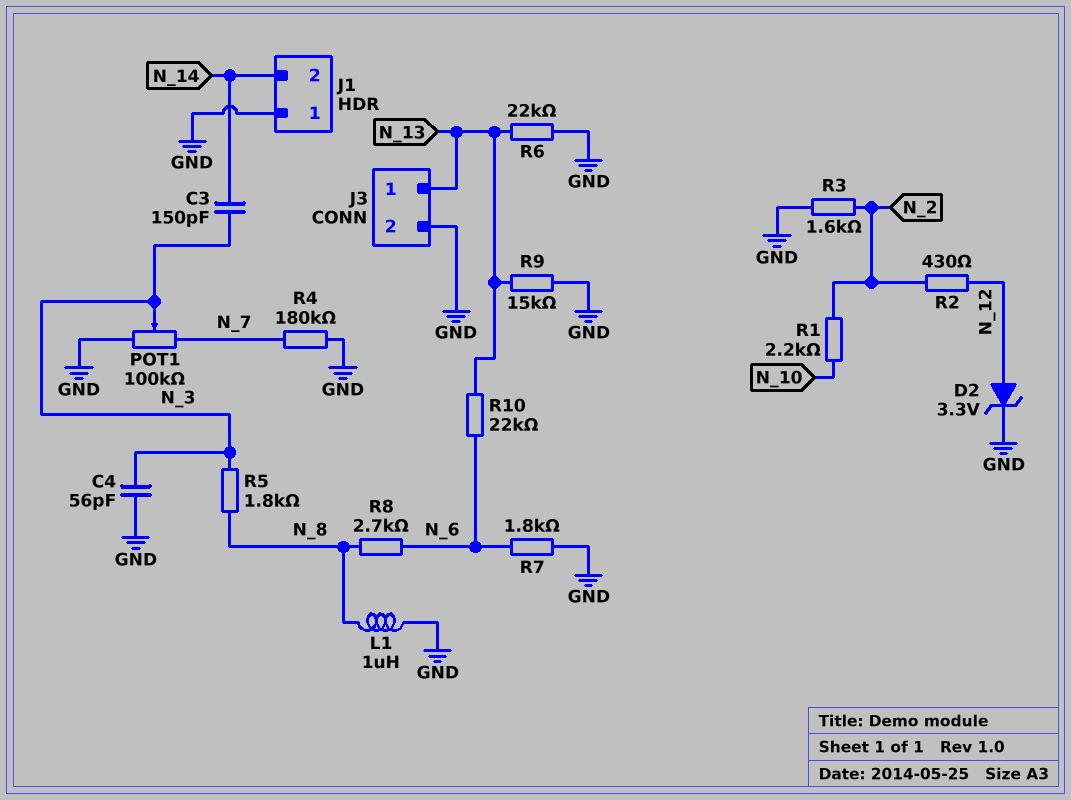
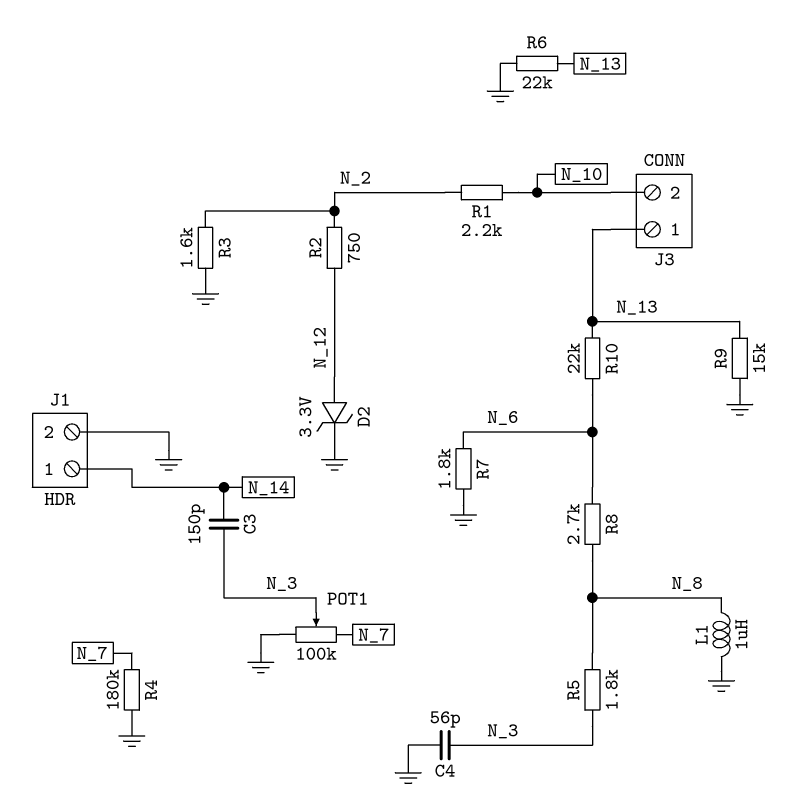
J1 pin 1: GND -> N_14
J1 pin 2: N_14 -> GND
J3 pin 2: GND -> N_10
R2: 430 (N_2, N_12) -> 750 (N_2, N_12)

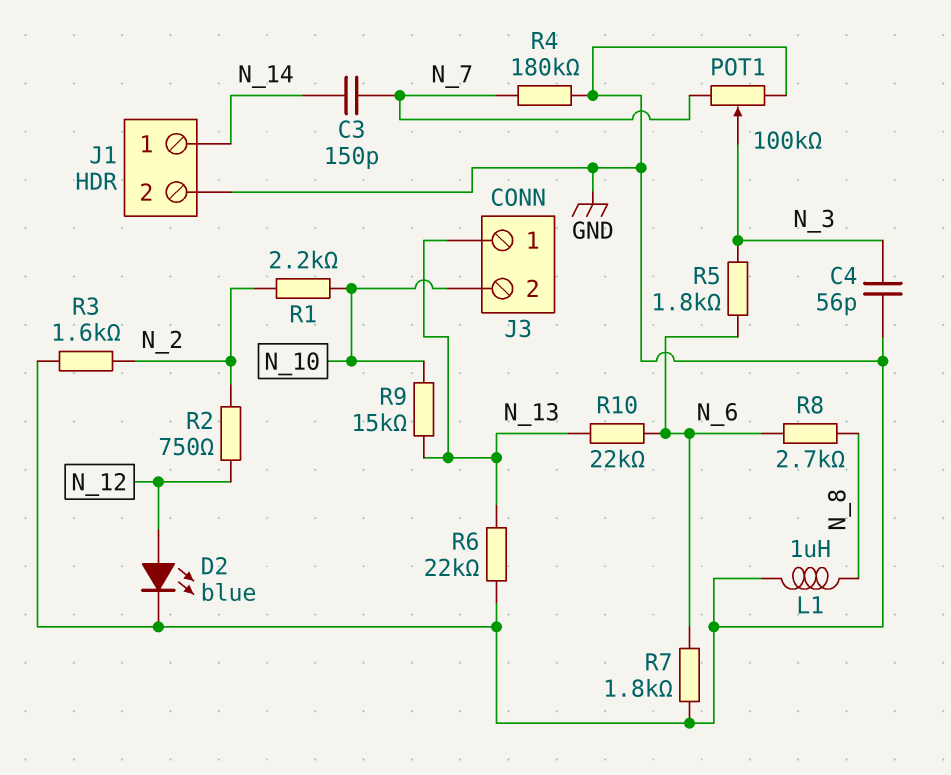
C3: 150pF (N_3, N_14) -> 150pF (N_7, N_14)
D2: zener 3.3V (A N_12, K GND) -> LED blue (A N_12, K GND)
R5: 1.8k (N_3, N_8) -> 1.8k (N_3, N_6)
R9: 15k (GND, N_13) -> 15k (N_10, N_13)

